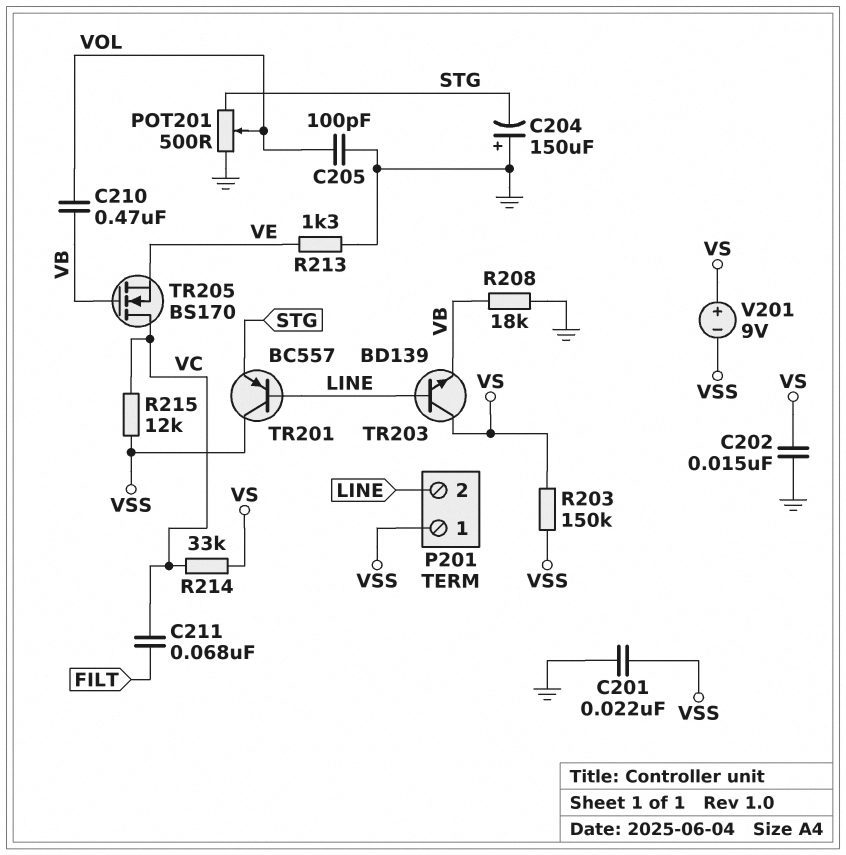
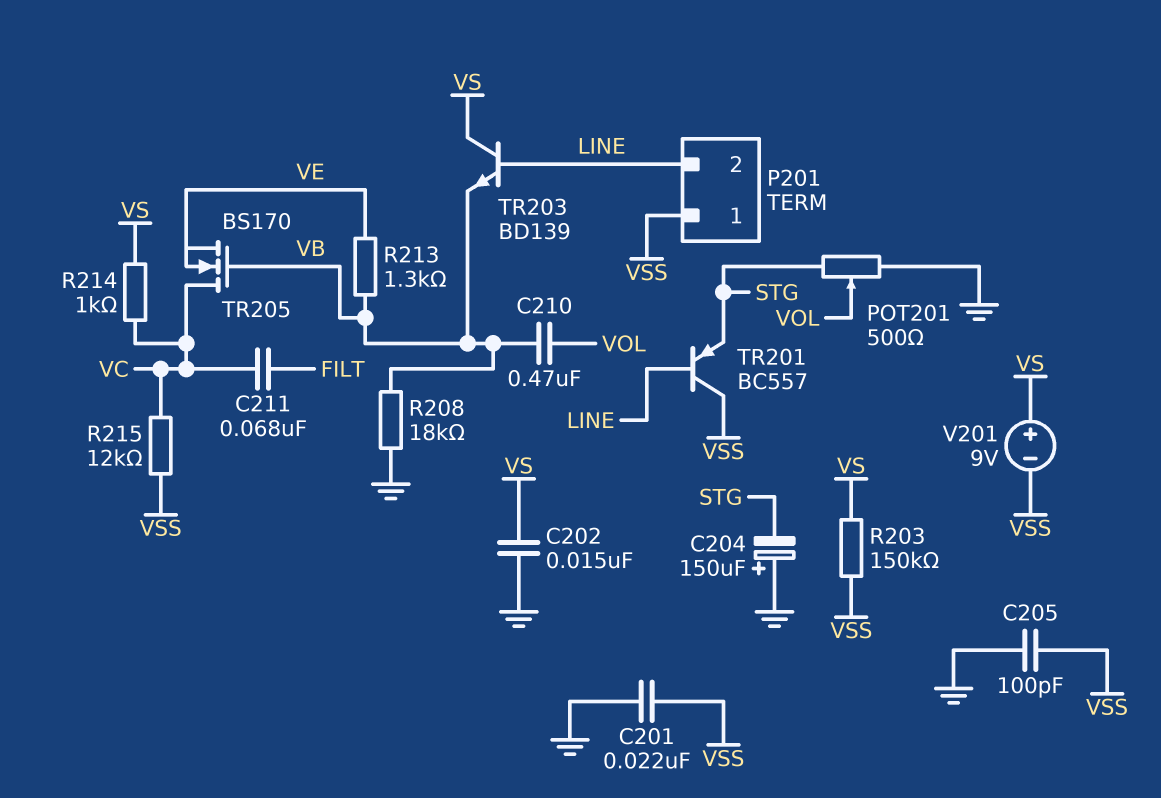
C205: 100pF (GND, VOL) -> 100pF (GND, VSS)
R213: 1.3k (GND, VE) -> 1.3k (VB, VE)
R214: 33k (VC, VS) -> 1k (VC, VS)

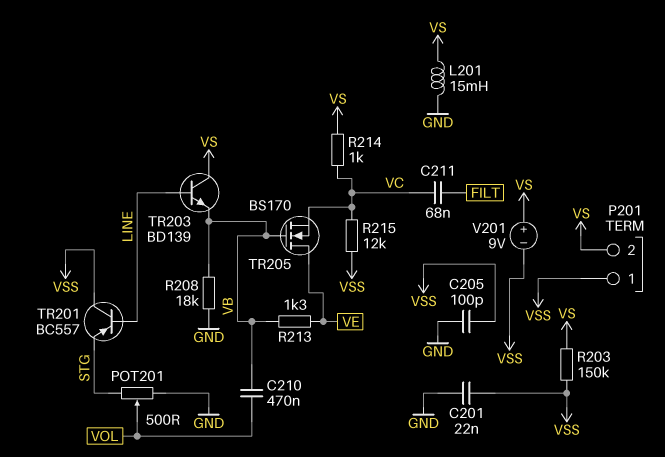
C202: 15nF (GND, VS) -> none
C204: 150uF (plus GND, minus STG) -> none
L201: none -> 15mH (GND, VS)
P201 pin 2: LINE -> VS
TR205: NMOS BS170 (G VB, D VC, S VE) -> NMOS BS170 (G VB, D VE, S VC)

